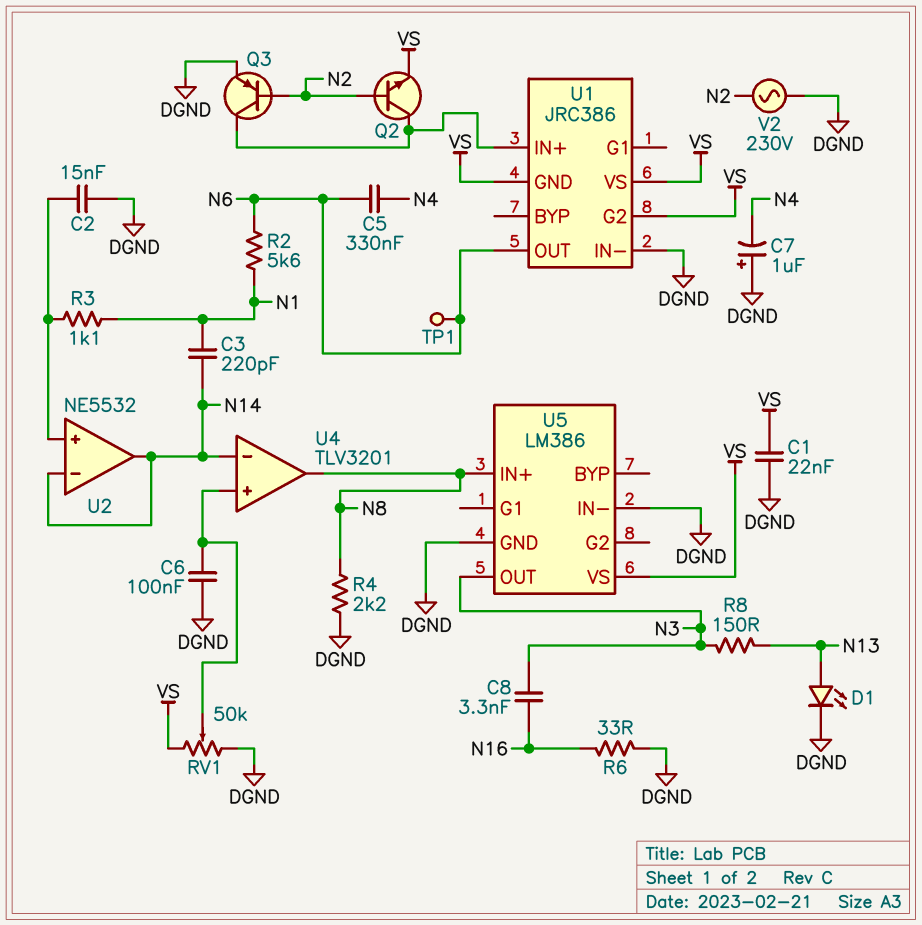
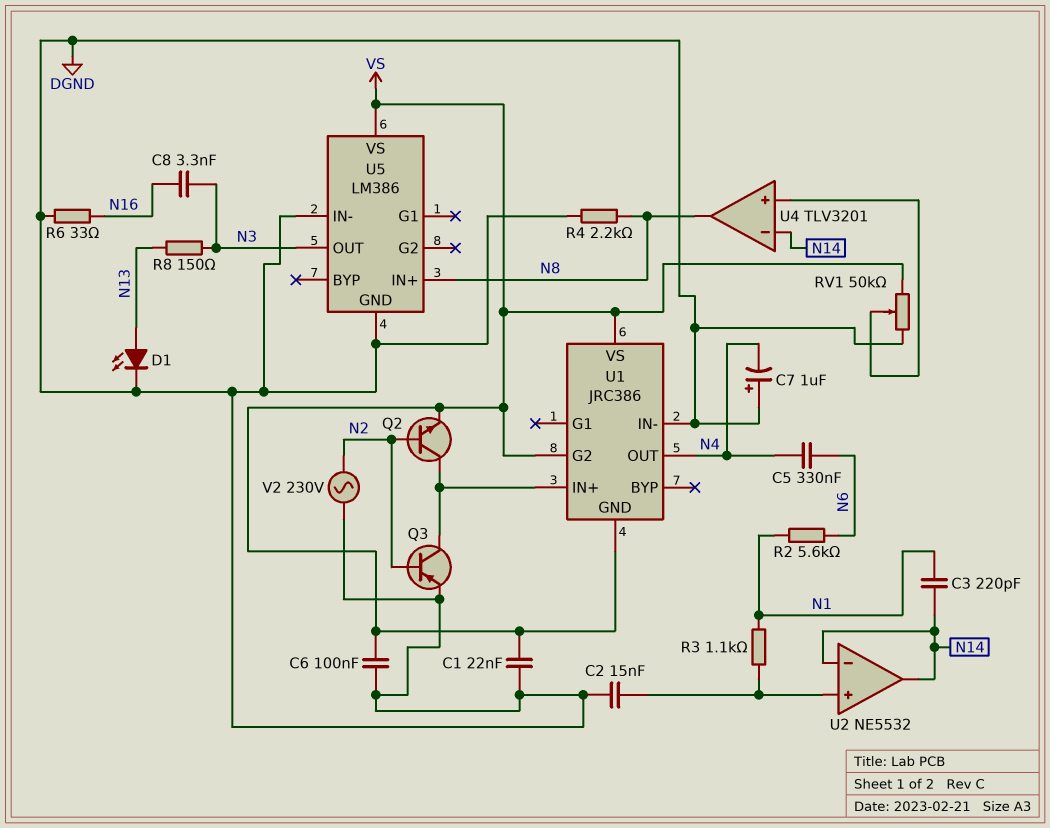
C6: 100nF (DGND, U4/in+) -> 100nF (DGND, VS)
TP1: test point (N6) -> none
U1 pin OUT: N6 -> N4

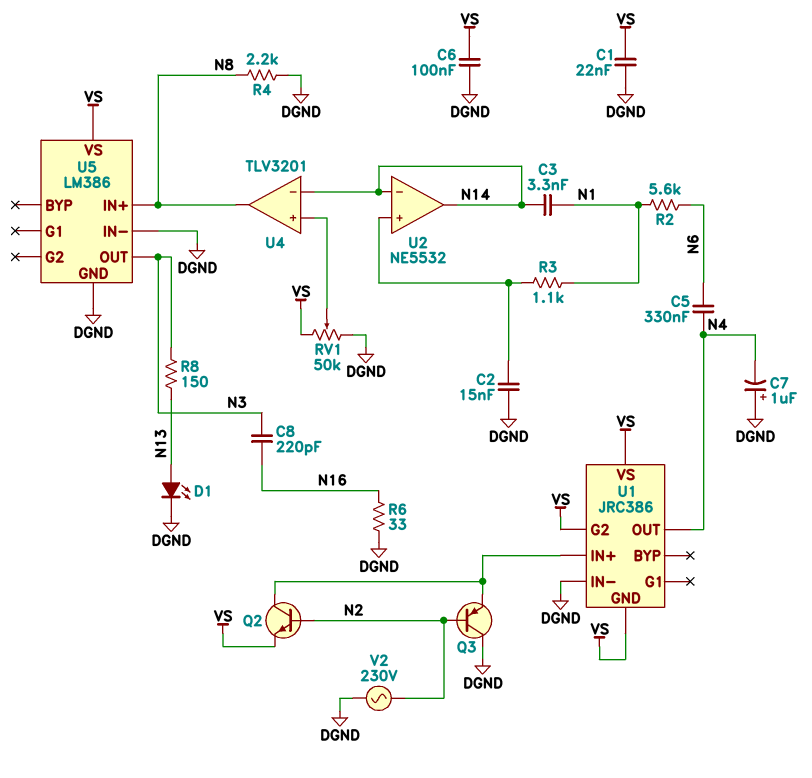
C3: 220pF (N1, N14) -> 3.3nF (N1, N14)
C8: 3.3nF (N3, N16) -> 220pF (N3, N16)
Q3: PNP (B N2, C U1/IN+, E DGND) -> PNP (B N2, C DGND, E U1/IN+)

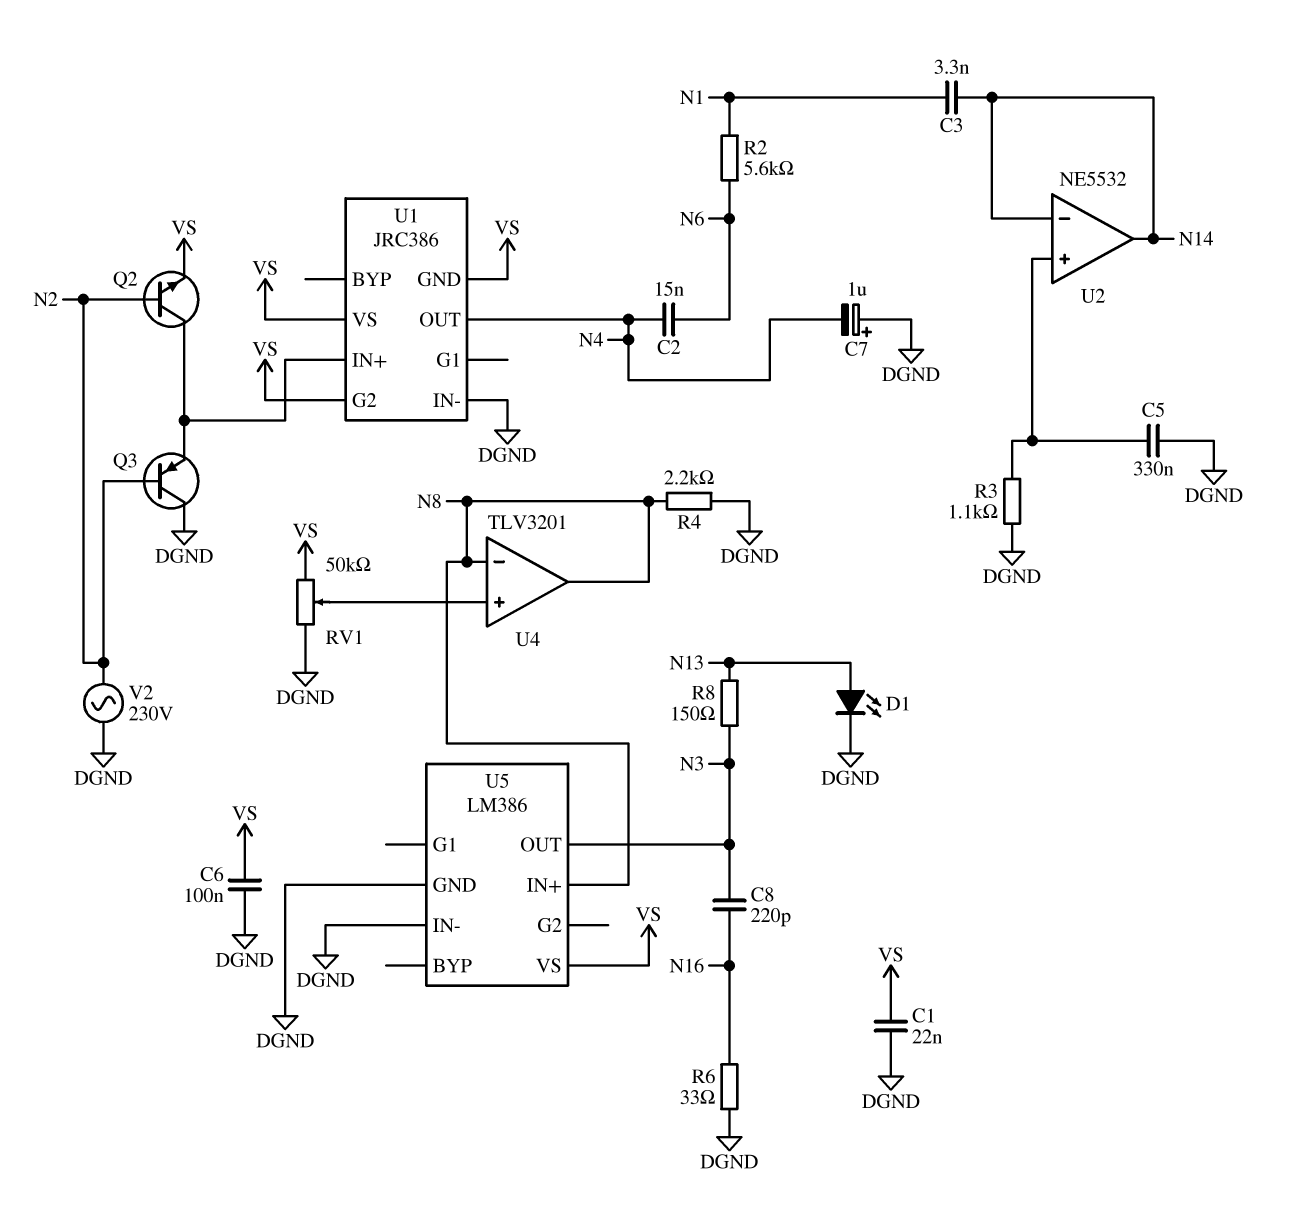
C2: 15nF (DGND, U2/in+) -> 15nF (N4, N6)
C5: 330nF (N4, N6) -> 330nF (DGND, U2/in+)
R3: 1.1k (N1, U2/in+) -> 1.1k (DGND, U2/in+)
U4 pin in-: N14 -> N8

